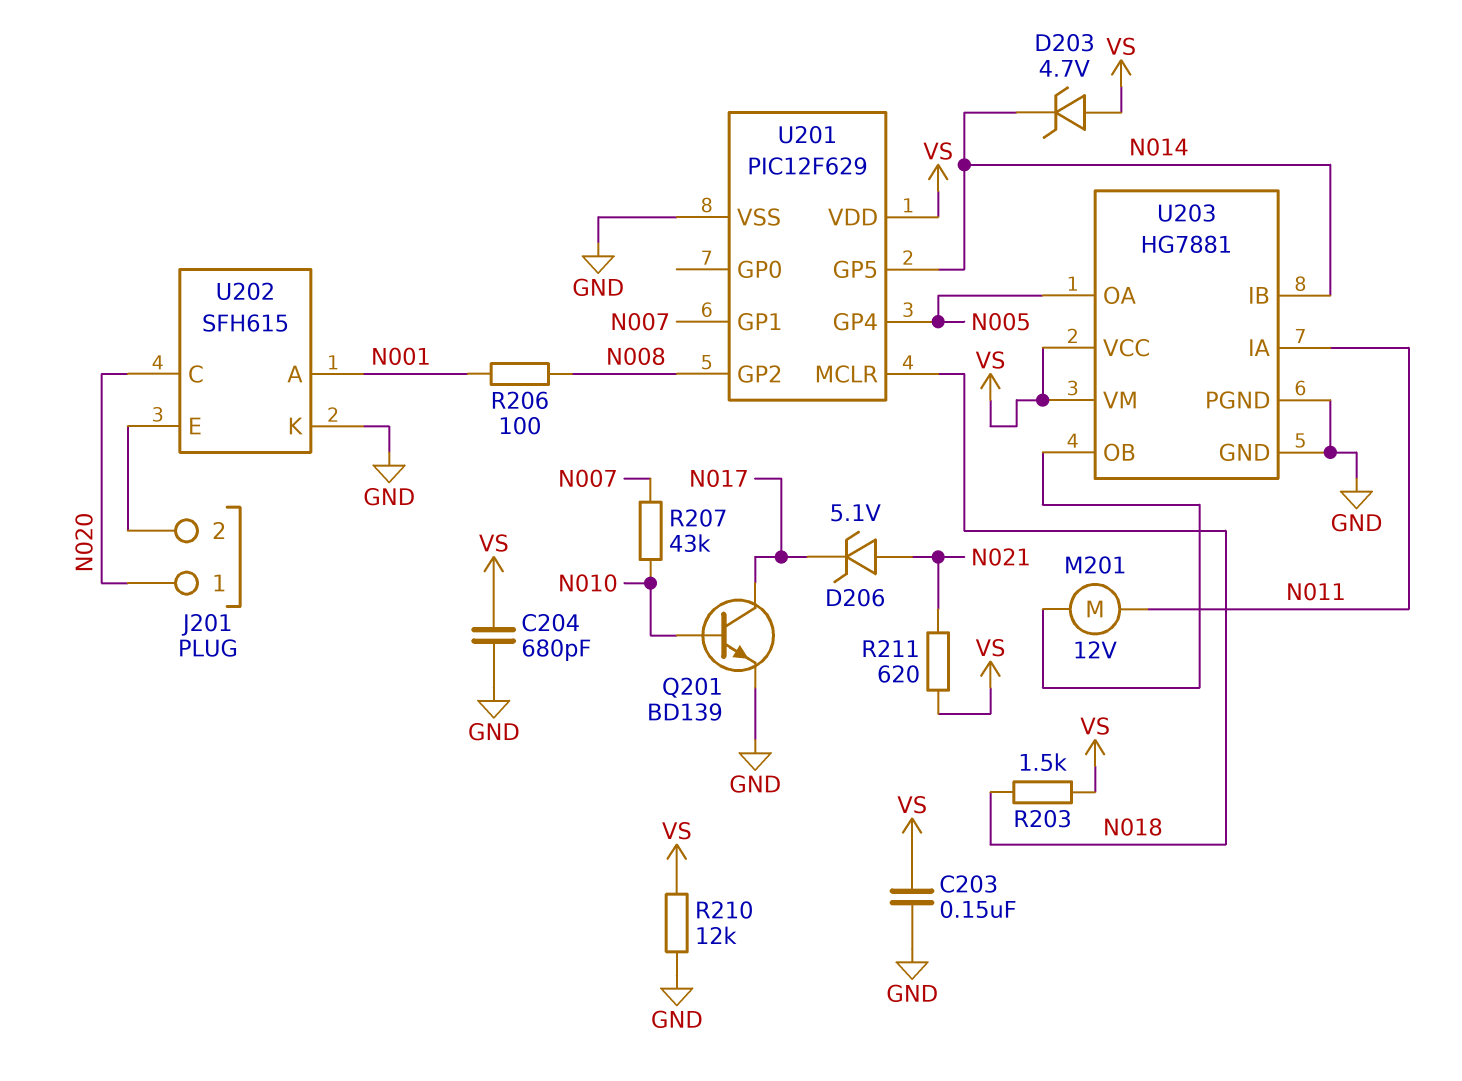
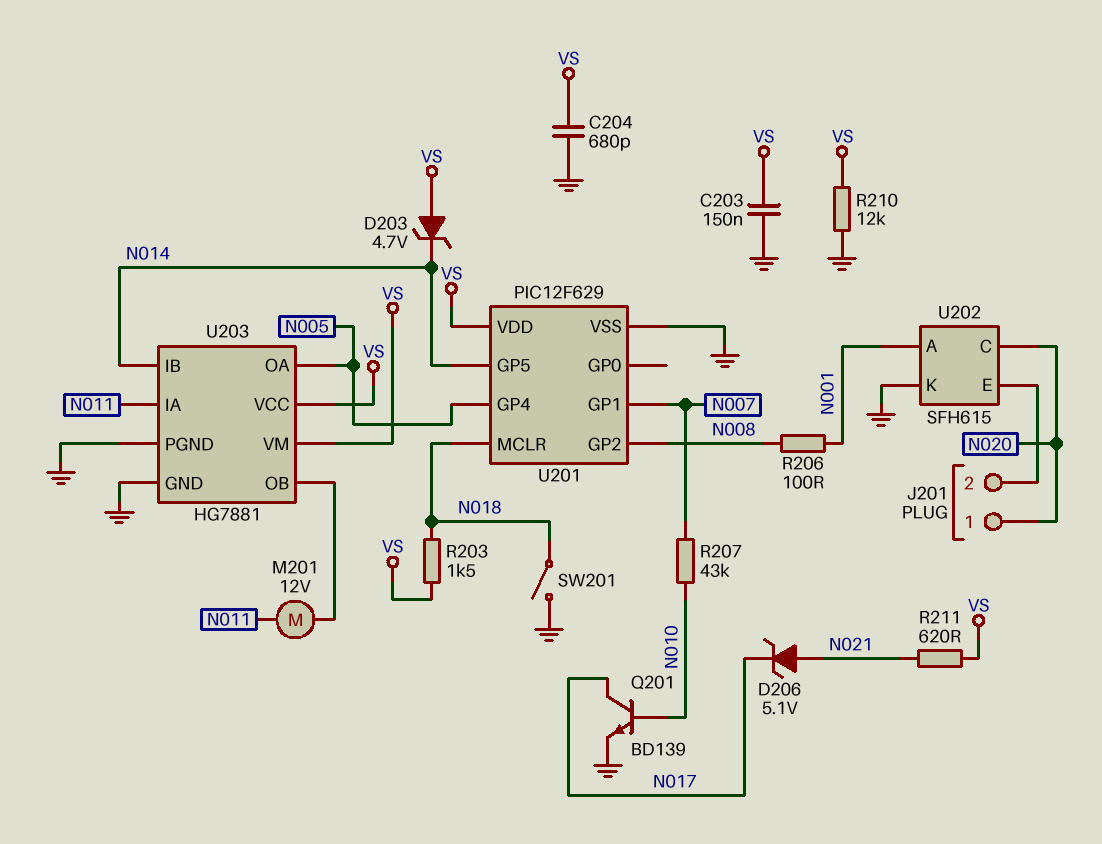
SW201: none -> switch (GND, N018)

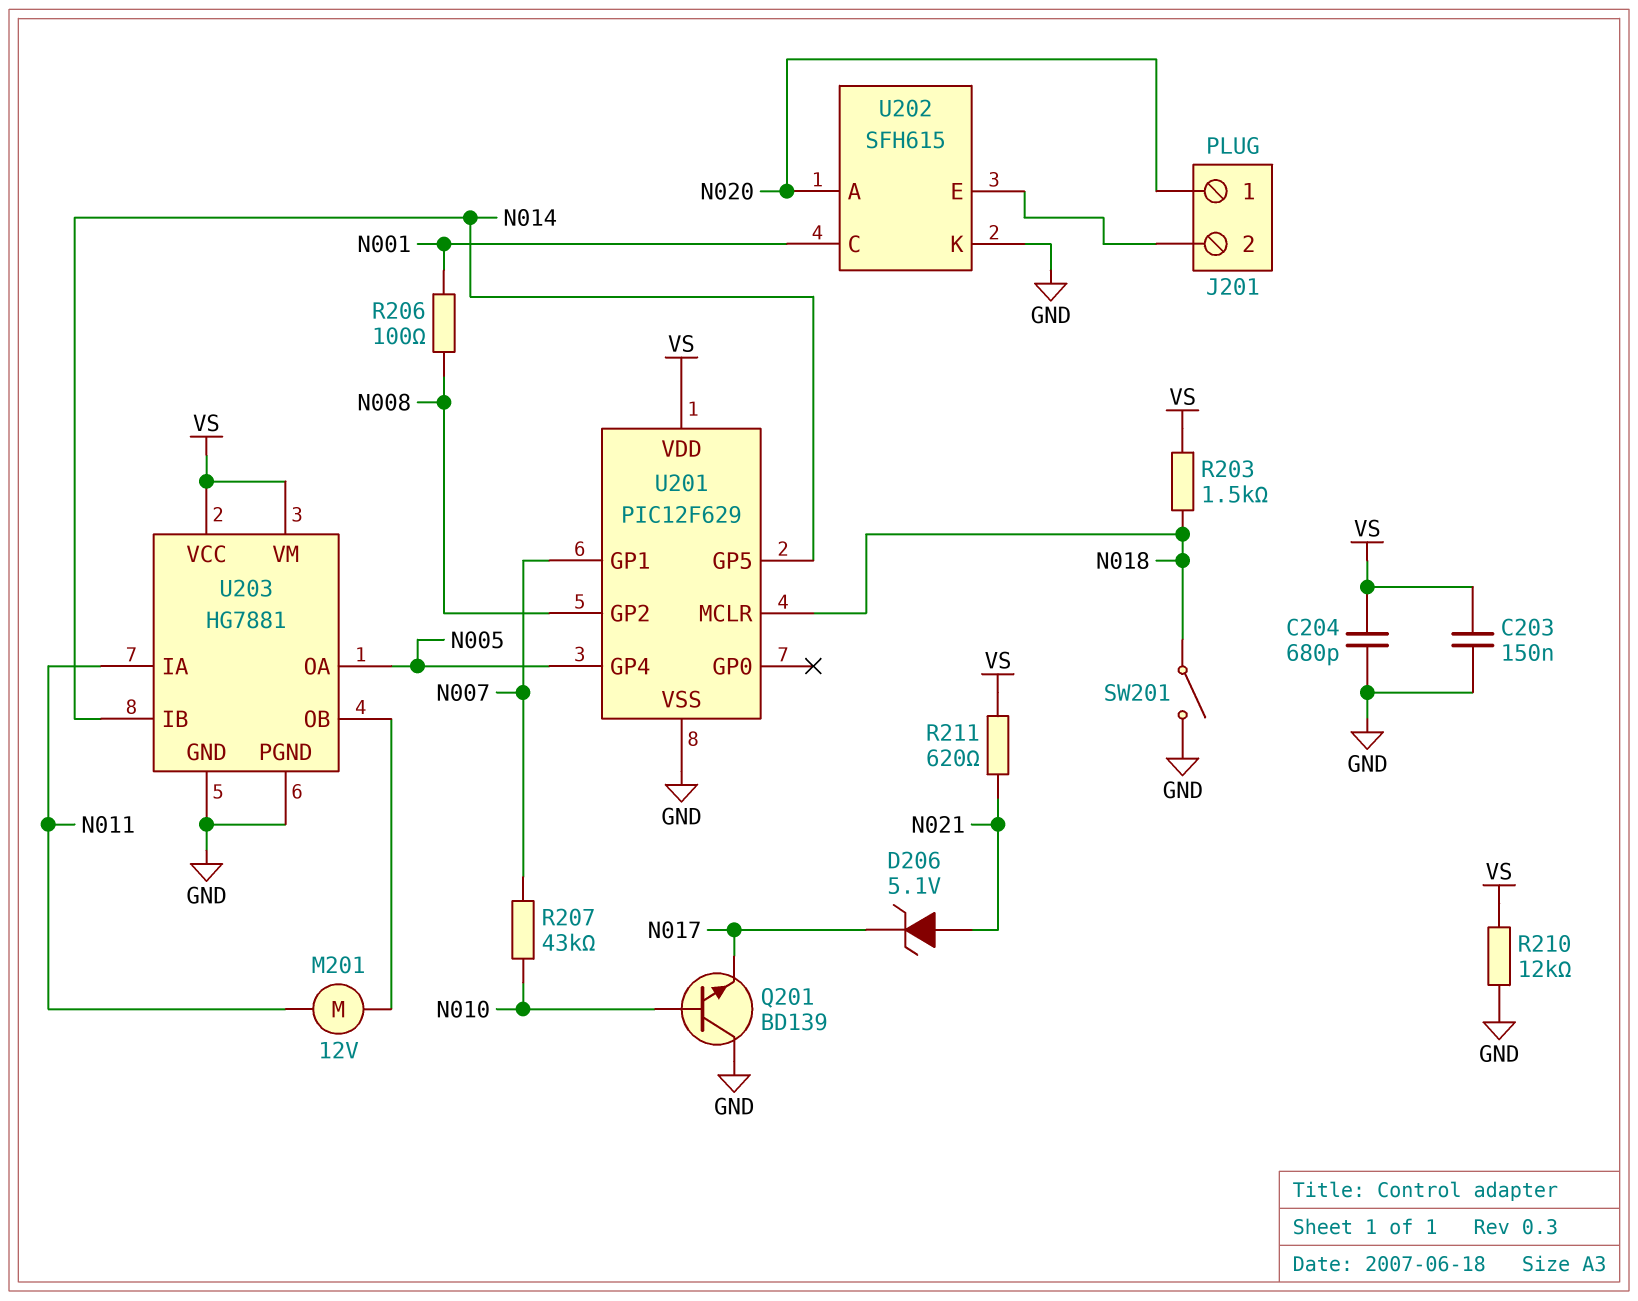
D203: zener 4.7V (A VS, K N014) -> none
Q201: NPN BD139 (B N010, C N017, E GND) -> NPN BD139 (B N010, C GND, E N017)
U202 pin A: N001 -> N020
U202 pin C: N020 -> N001

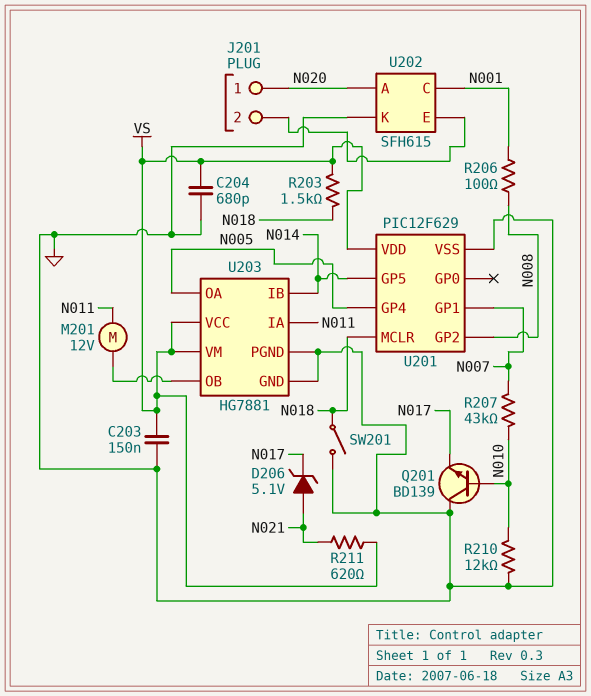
R210: 12k (GND, VS) -> 12k (GND, N010)

